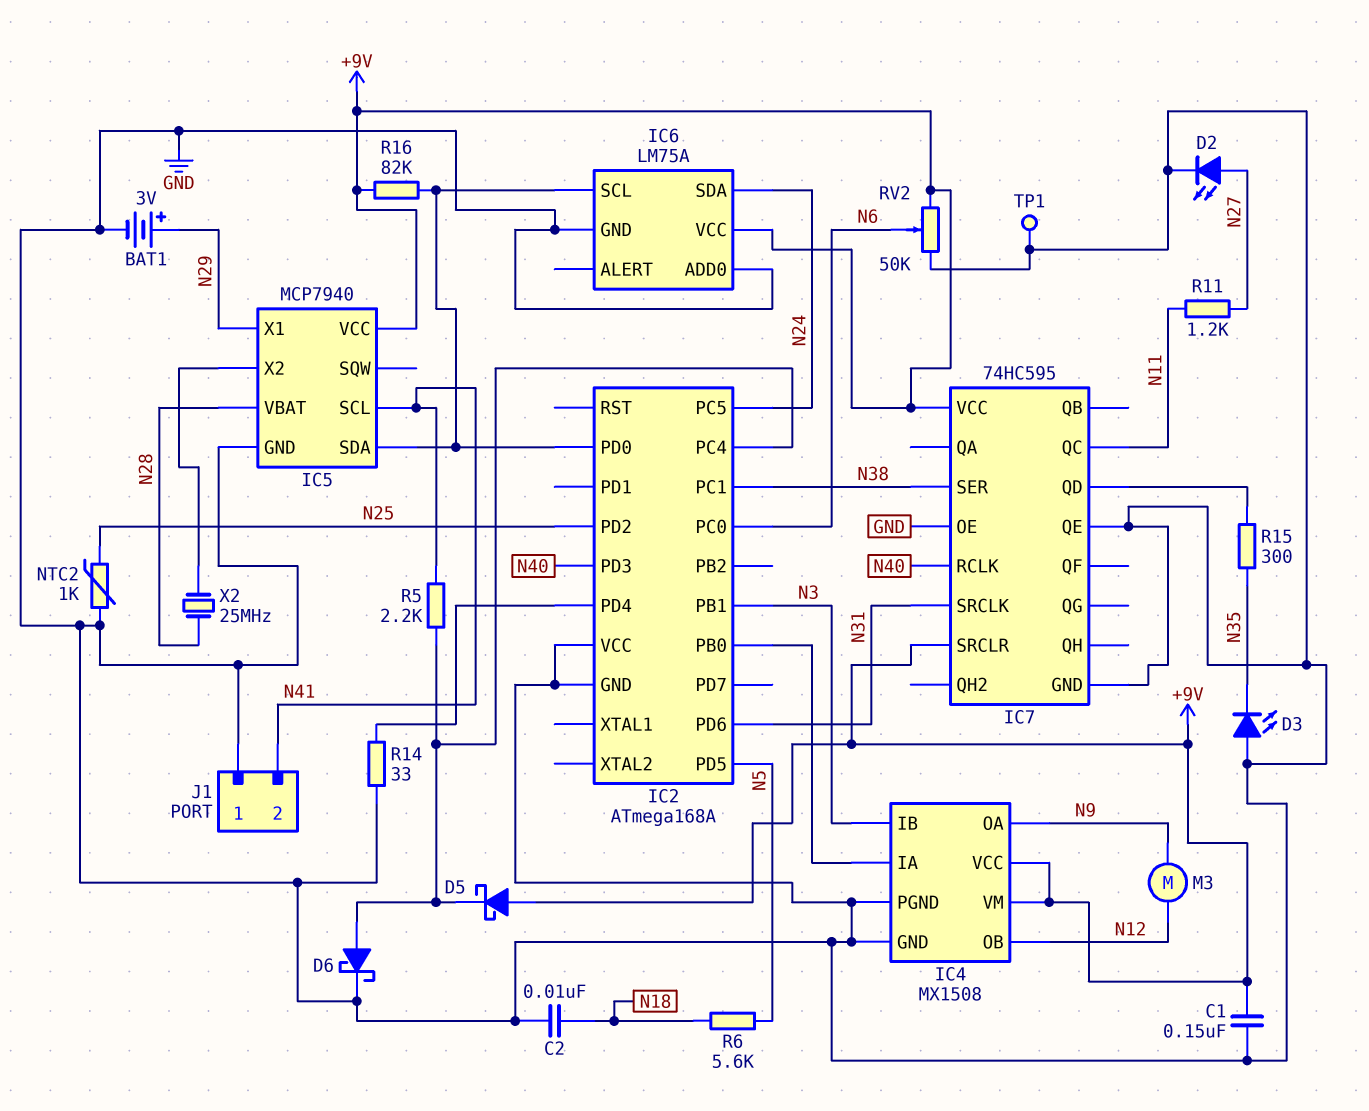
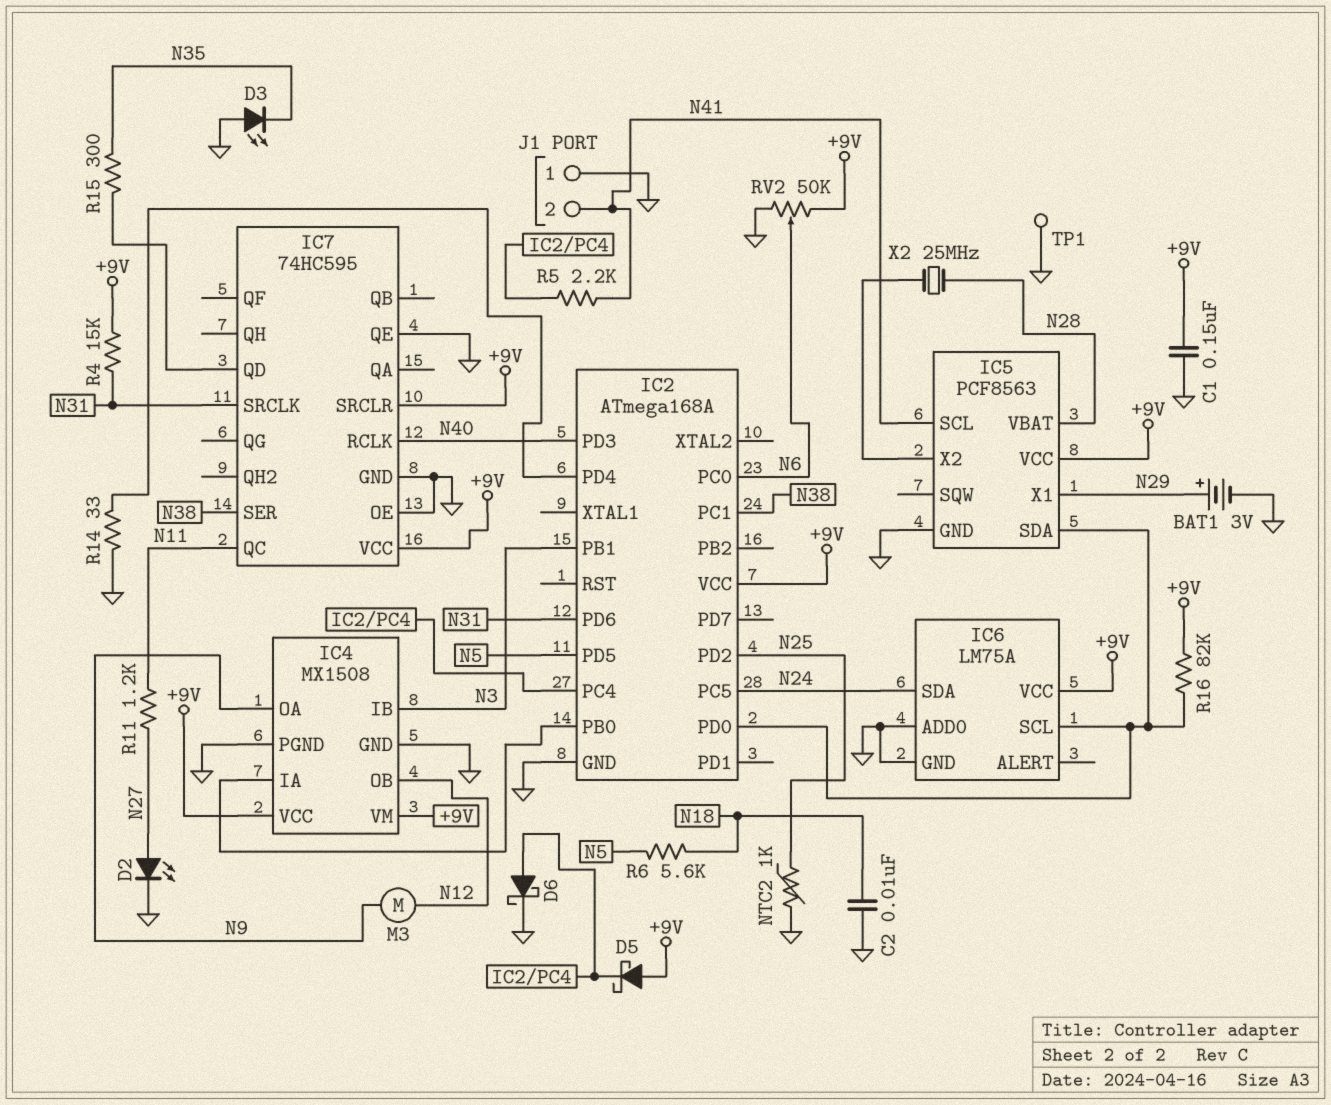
IC2 pin VCC: GND -> +9V
IC5: MCP7940 -> PCF8563
R4: none -> 15k (+9V, N31)

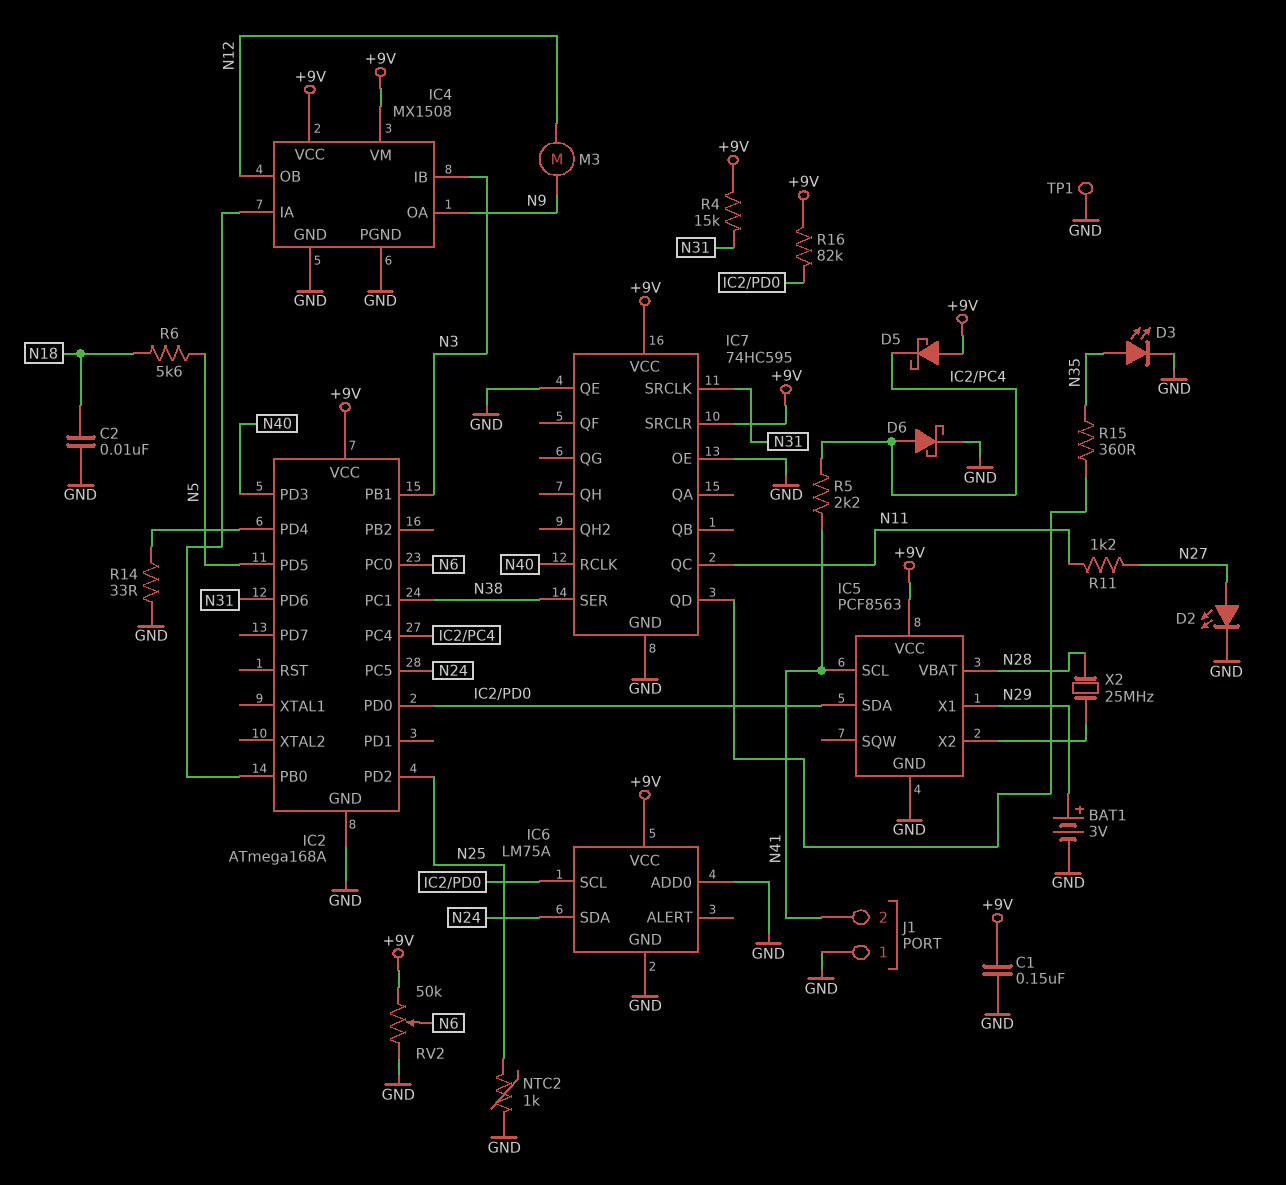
D3: LED (A GND, K N35) -> LED (A N35, K GND)
R15: 300 (IC7/QD, N35) -> 360 (IC7/QD, N35)

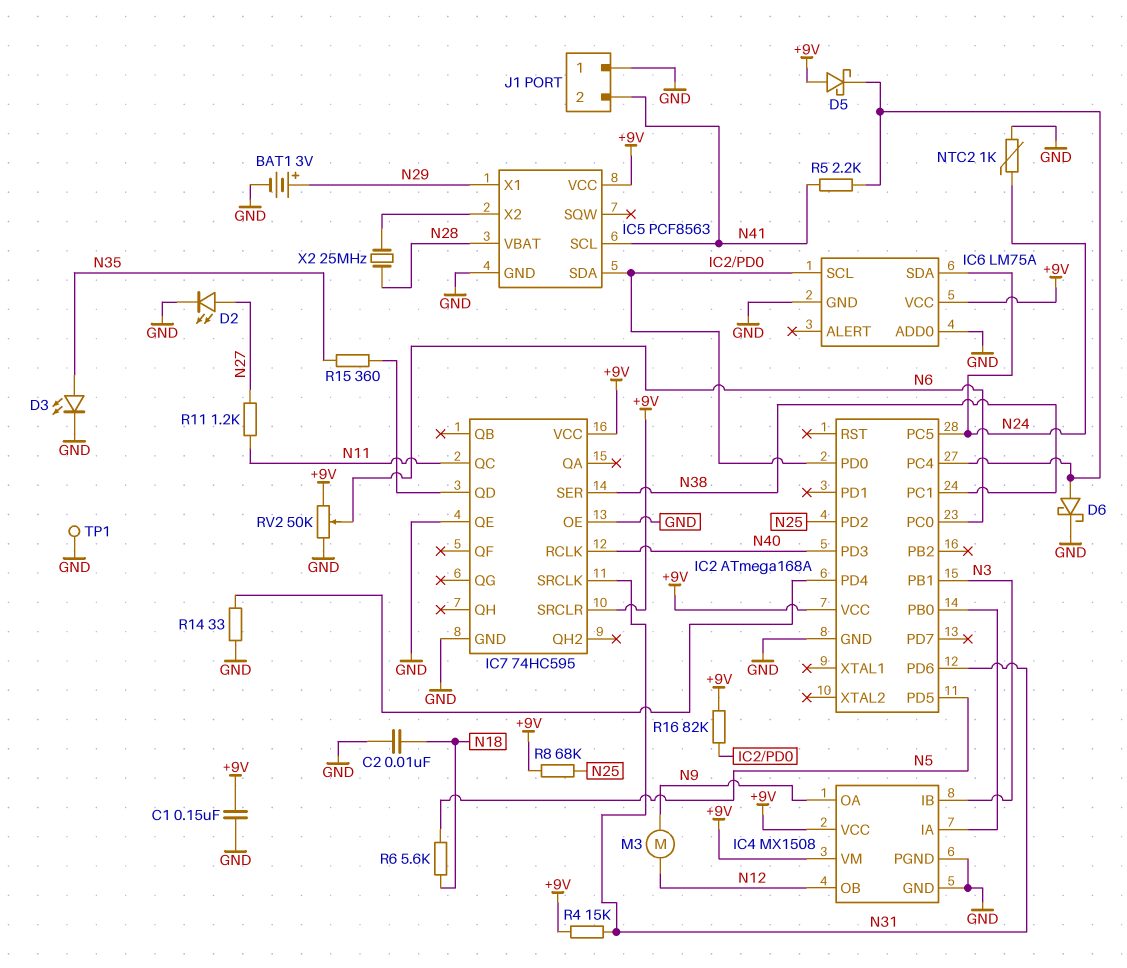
NTC2: 1k (GND, N25) -> 1k (GND, N24)
R8: none -> 68k (+9V, N25)

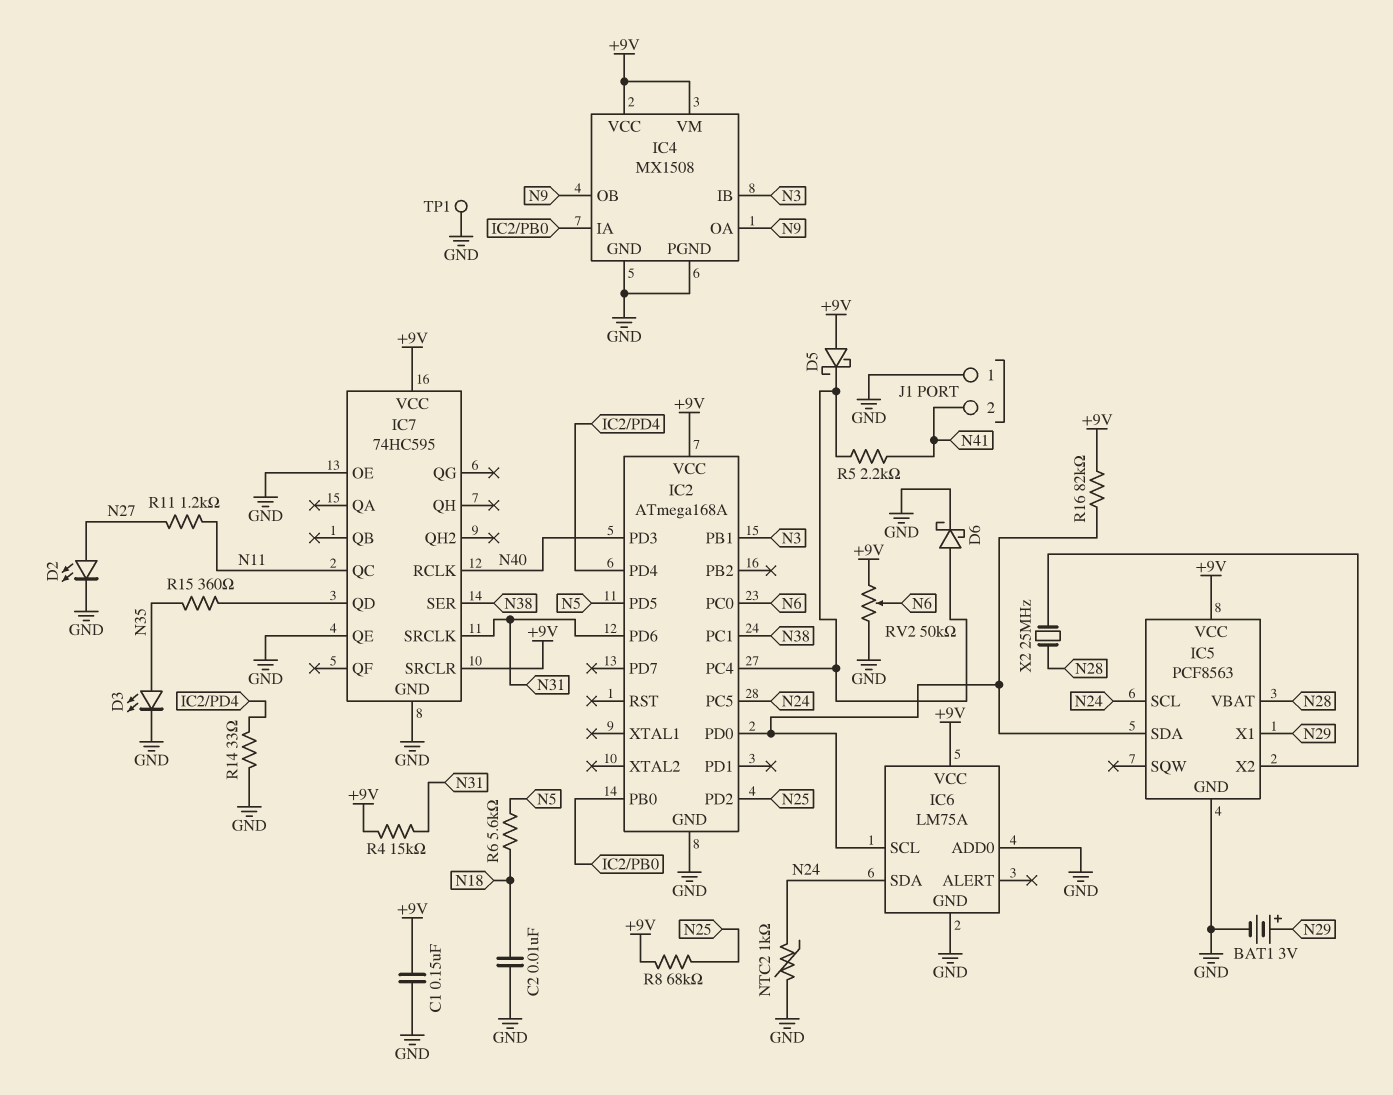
IC4 pin OB: N12 -> N9
IC5 pin SCL: N41 -> N24
M3: motor (N9, N12) -> none

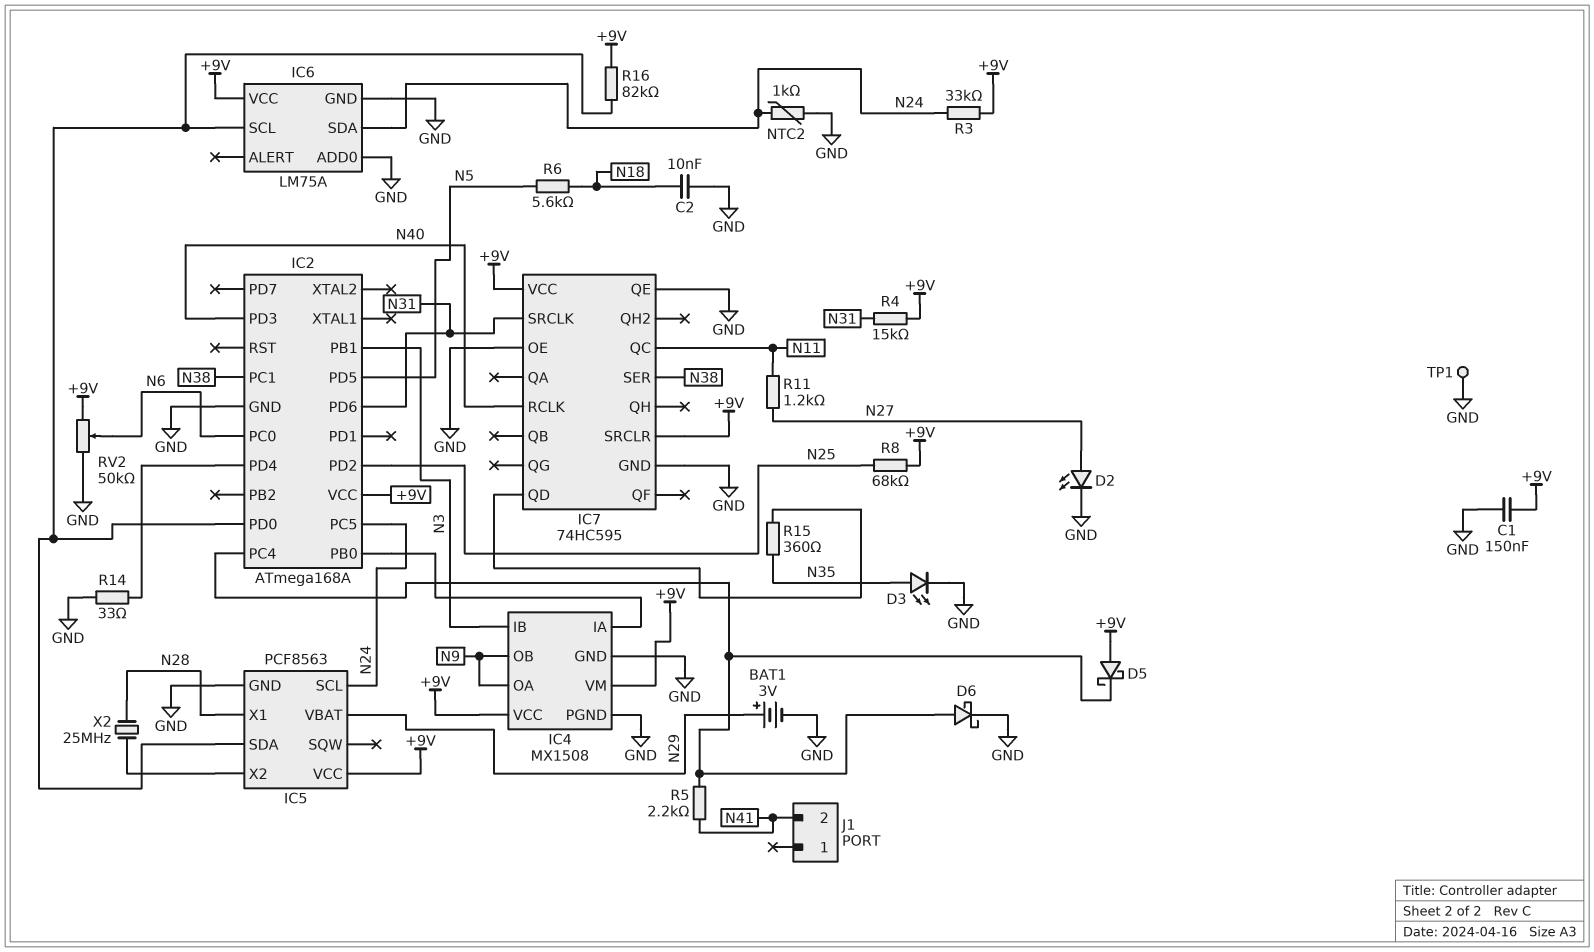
IC5 pin VBAT: N28 -> N29
IC5 pin X1: N29 -> N28
J1 pin 1: GND -> none
R3: none -> 33k (+9V, N24)

